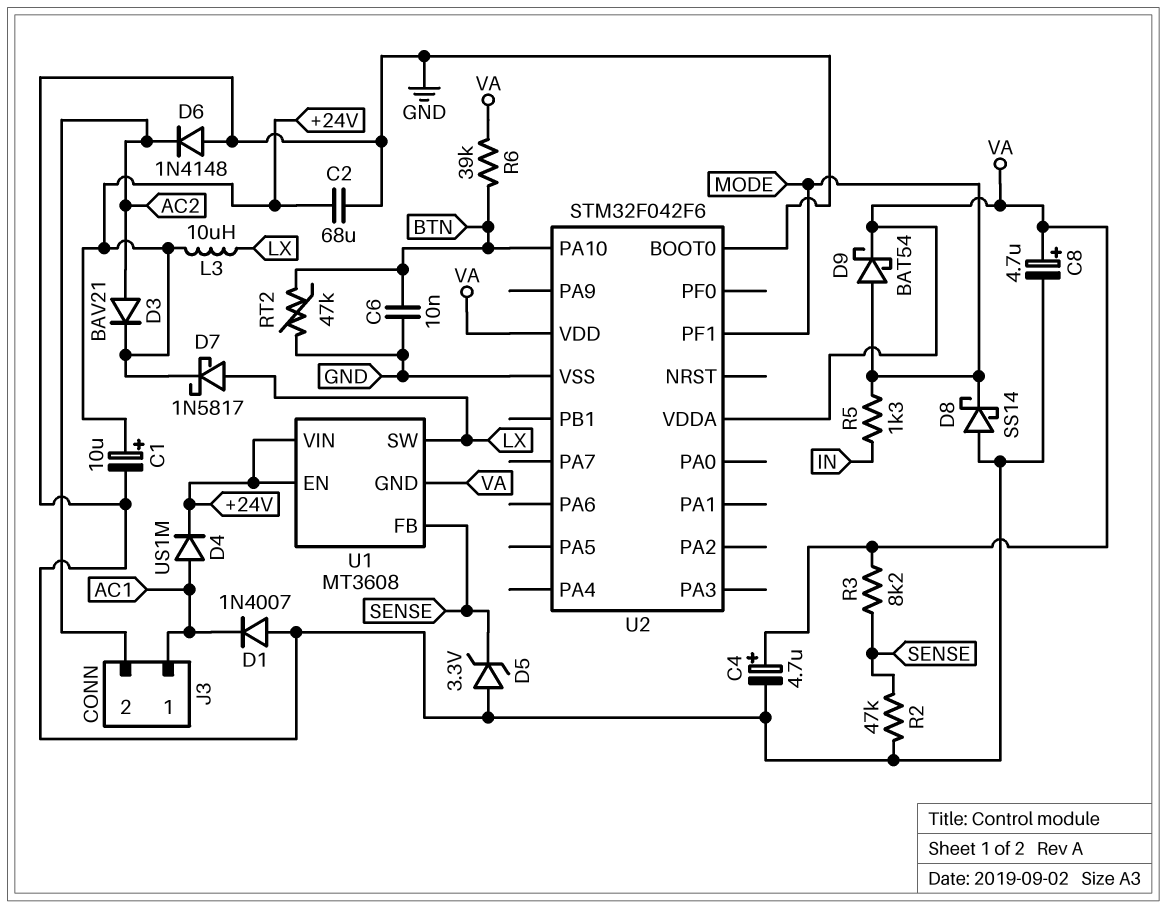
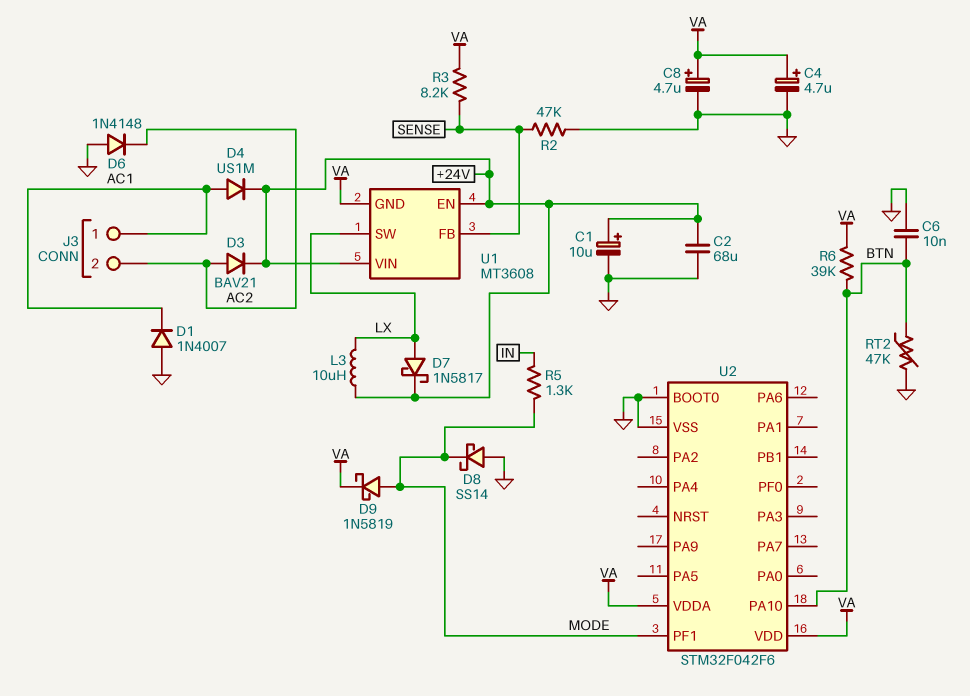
D5: zener 3.3V (A GND, K SENSE) -> none
D9: schottky BAT54 (A MODE, K VA) -> schottky 1N5819 (A MODE, K VA)

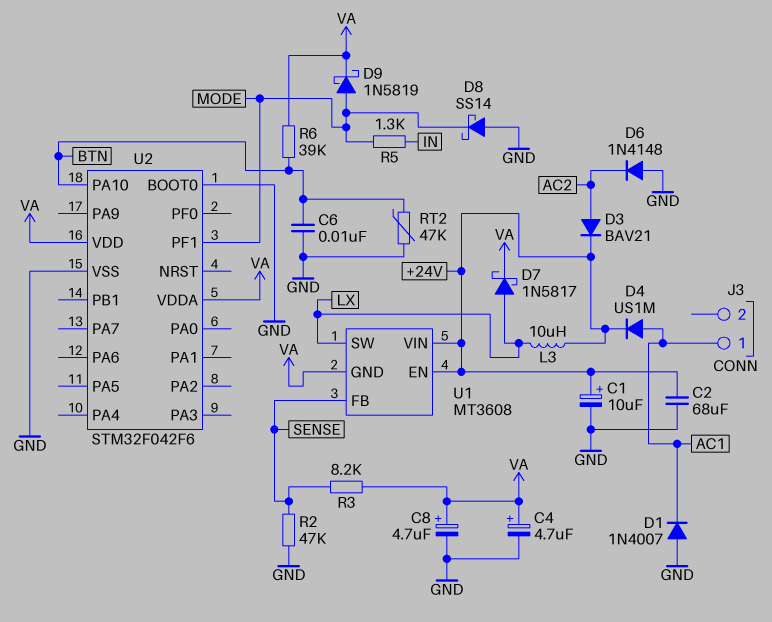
D7: schottky 1N5817 (A LX, K +24V) -> schottky 1N5817 (A LX, K VA)
J3 pin 2: AC2 -> none

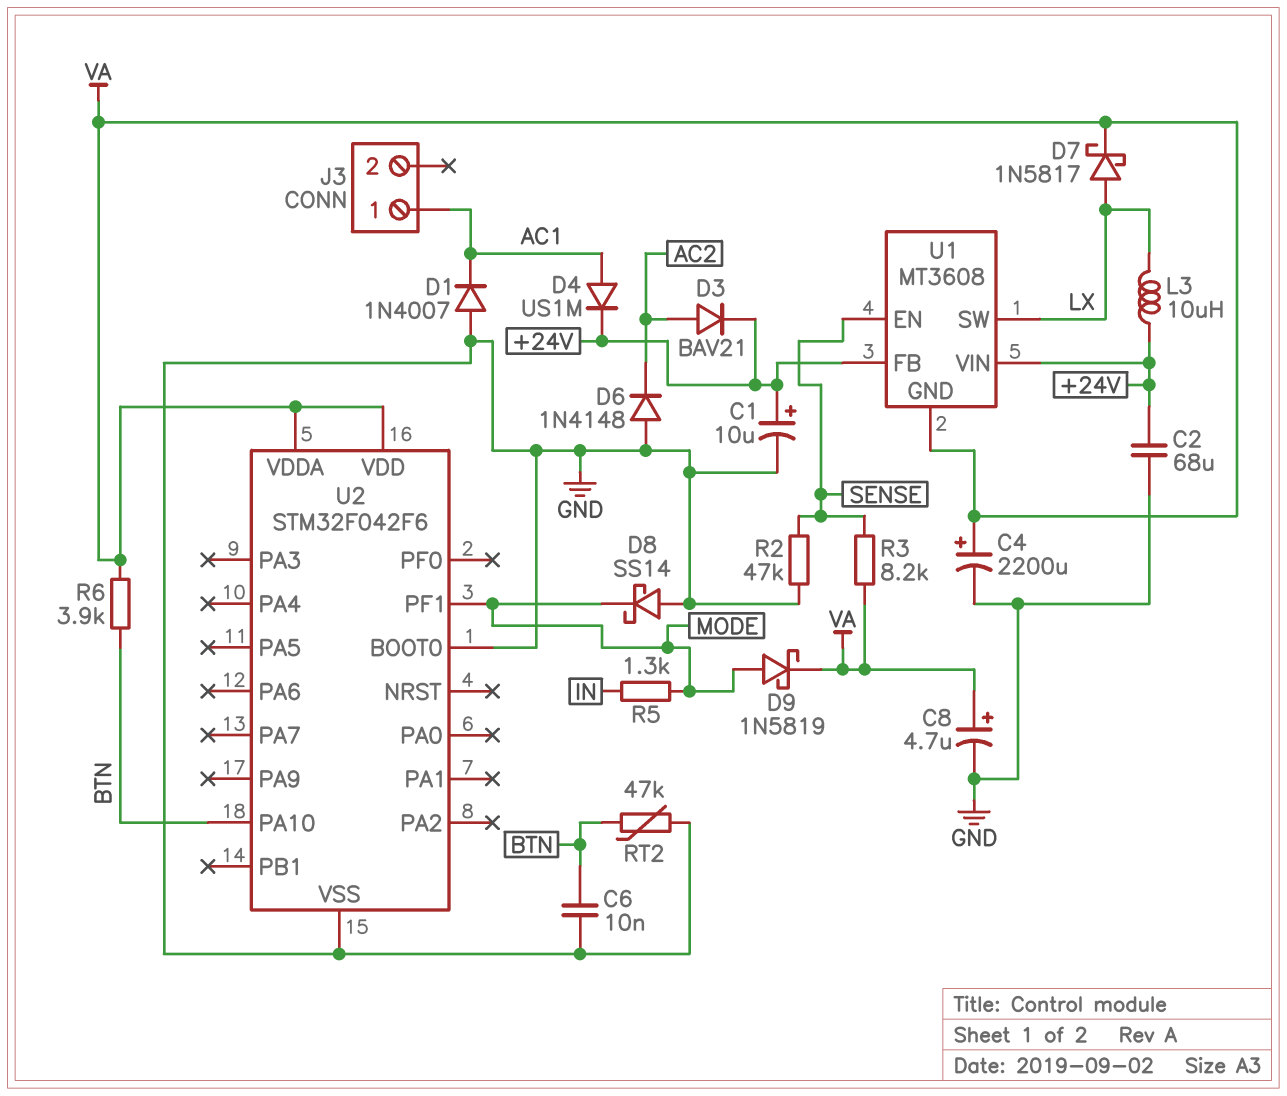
C4: 4.7uF (plus VA, minus GND) -> 2200uF (plus VA, minus GND)
R6: 39k (BTN, VA) -> 3.9k (BTN, VA)
U1 pin EN: +24V -> SENSE
U1 pin FB: SENSE -> +24V

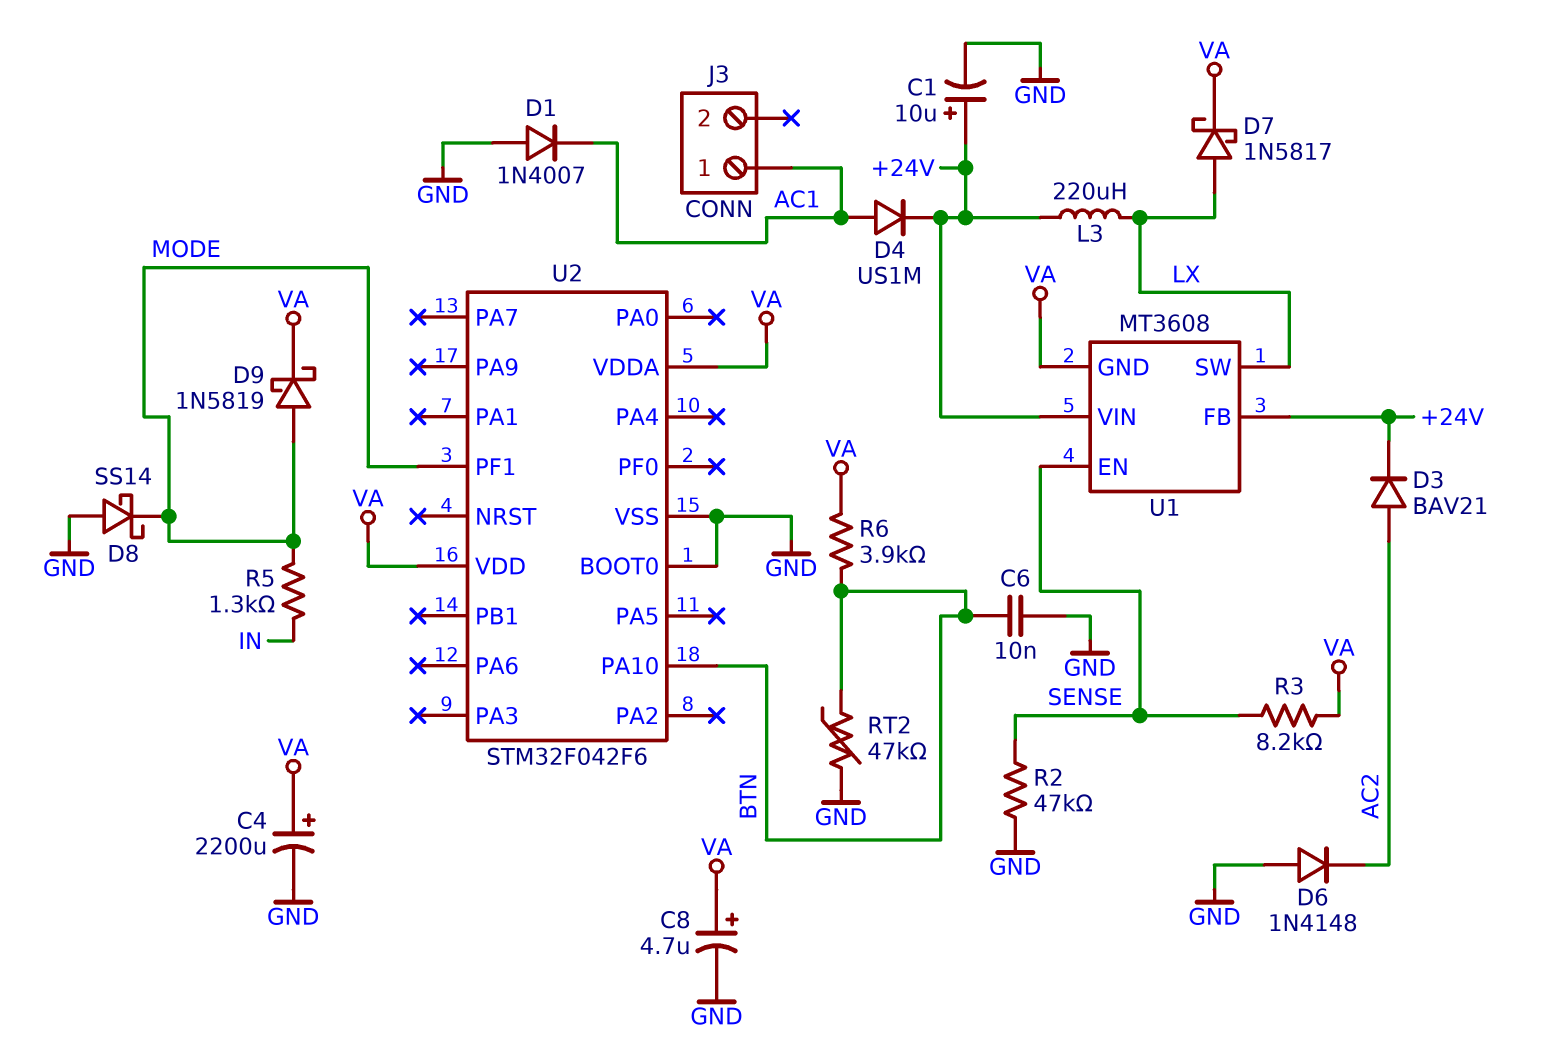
C2: 68uF (+24V, GND) -> none
L3: 10uH (+24V, LX) -> 220uH (+24V, LX)

